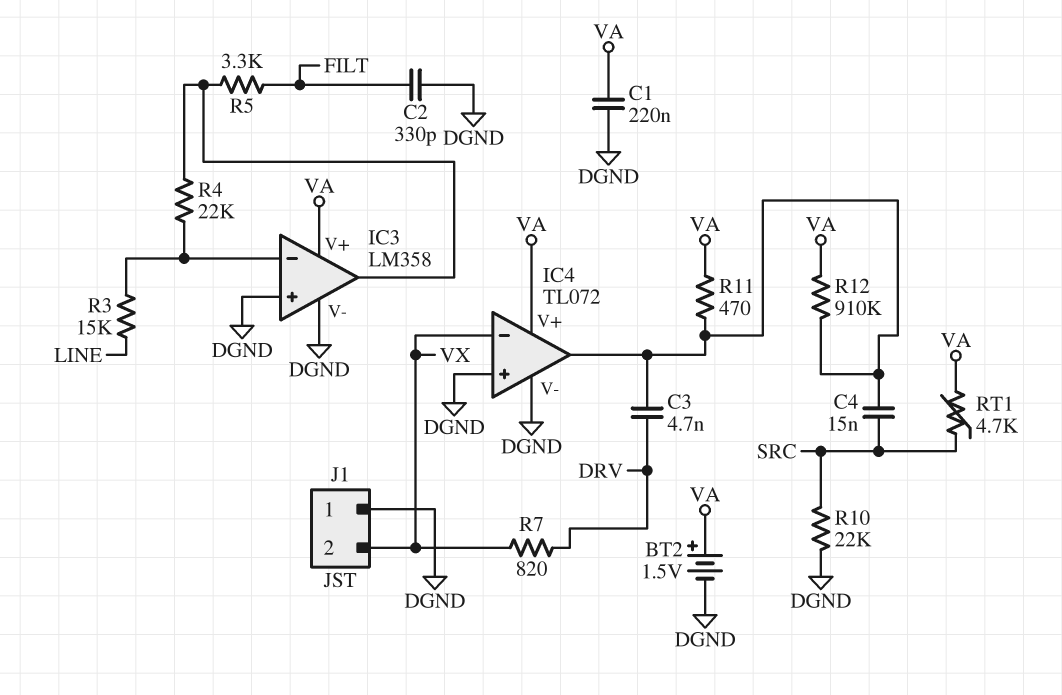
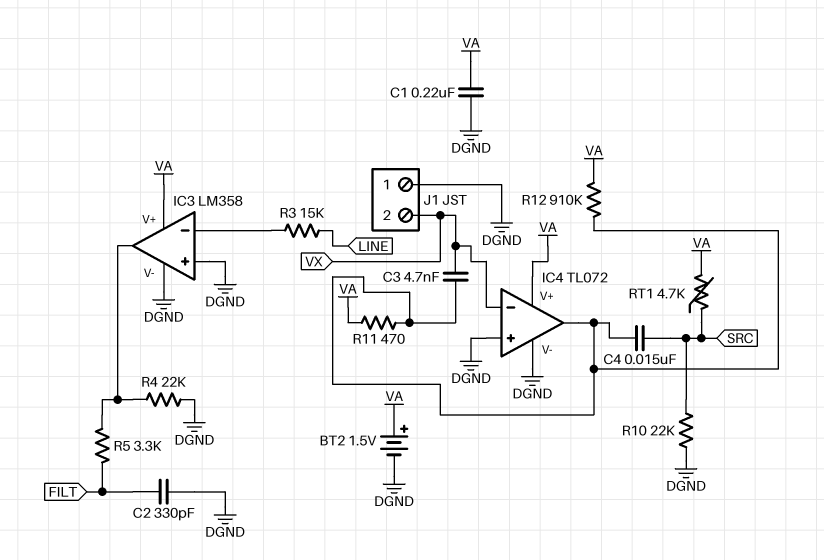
C3: 4.7nF (DRV, IC4/out) -> 4.7nF (IC4/out, VX)
R4: 22k (IC3/in-, IC3/out) -> 22k (DGND, IC3/out)
R7: 820 (DRV, VX) -> none

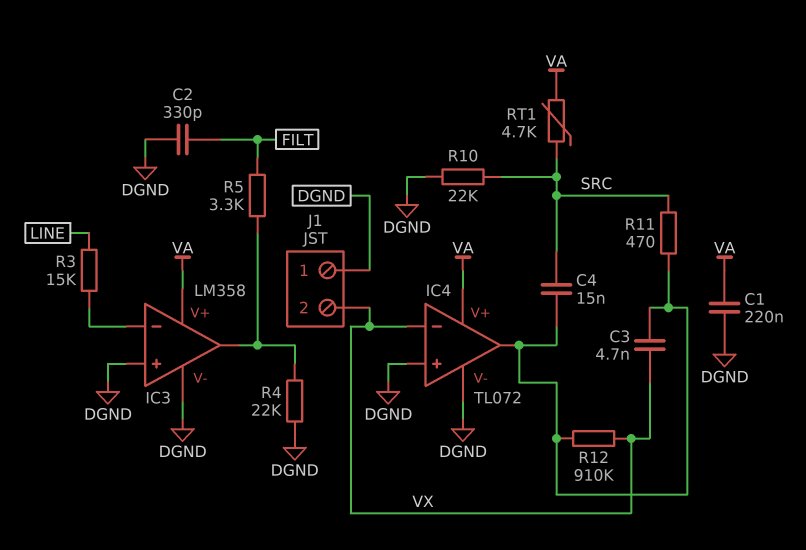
BT2: 1.5V (plus VA, minus DGND) -> none
R11: 470 (IC4/out, VA) -> 470 (IC4/out, SRC)
R12: 910k (IC4/out, VA) -> 910k (IC4/out, VX)

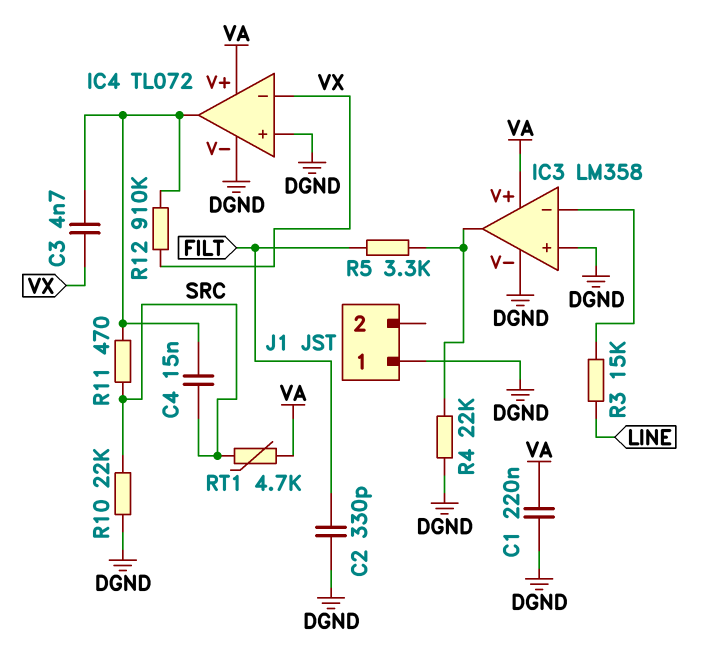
J1 pin 2: VX -> none

